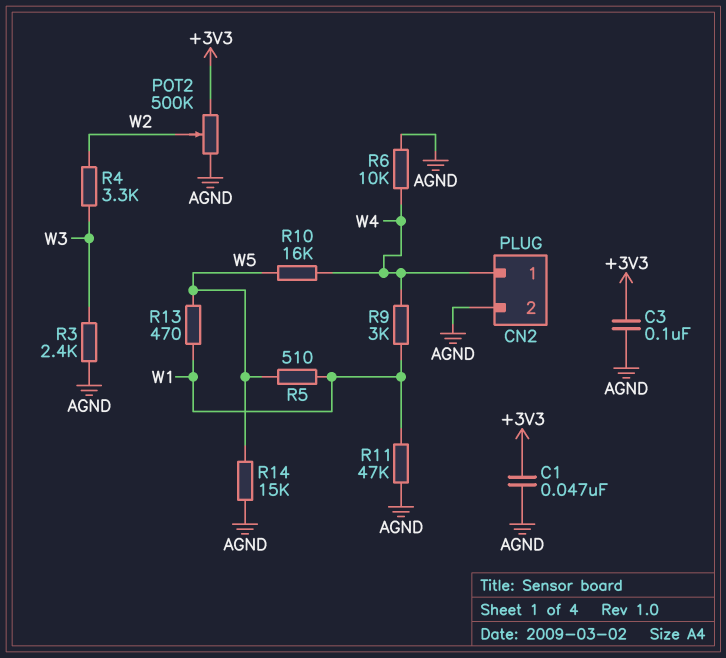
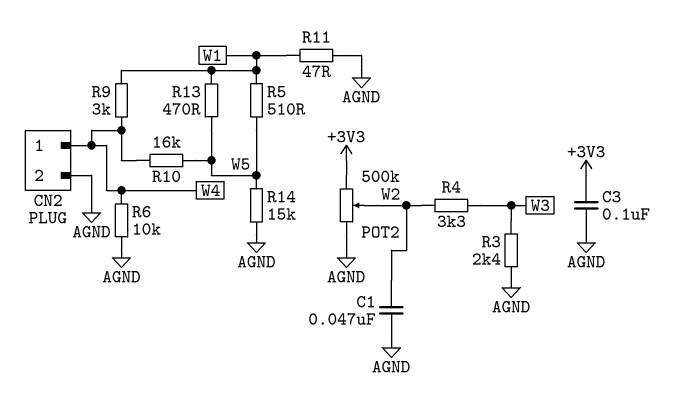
C1: 47nF (+3V3, AGND) -> 47nF (AGND, W2)
R11: 47k (AGND, W1) -> 47 (AGND, W1)

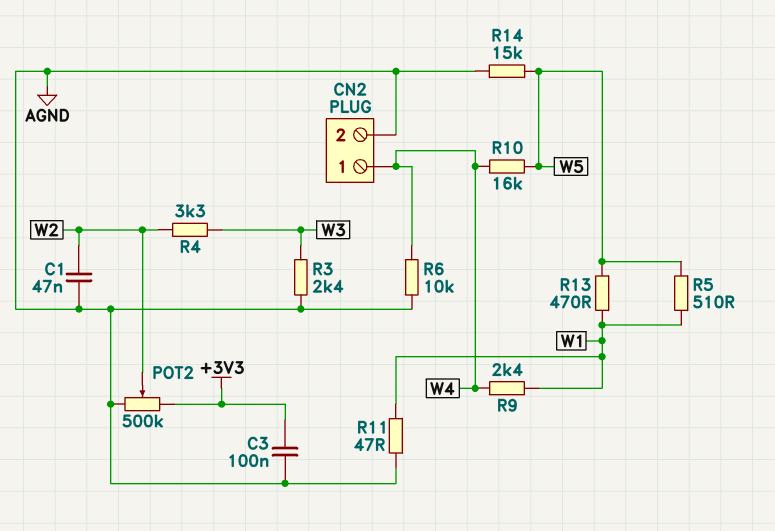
R9: 3k (W1, W4) -> 2.4k (W1, W4)

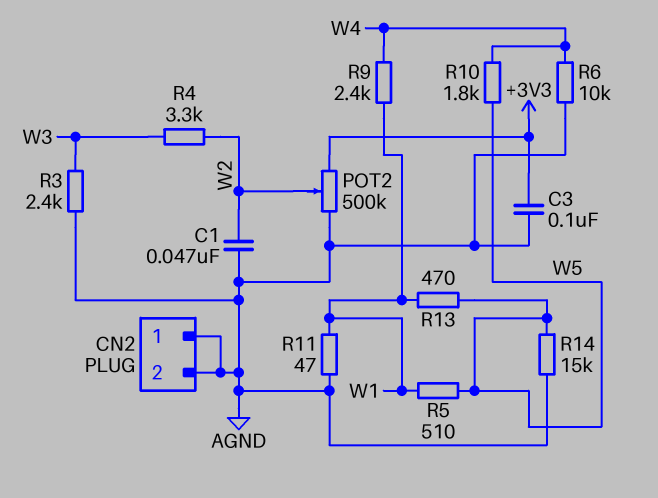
CN2 pin 1: W4 -> AGND
R10: 16k (W4, W5) -> 1.8k (W4, W5)

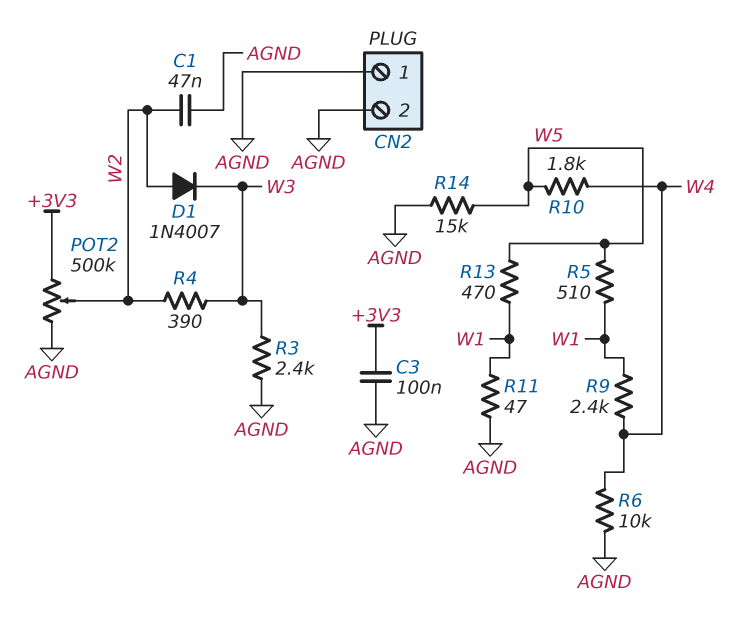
D1: none -> diode 1N4007 (A W2, K W3)
R4: 3.3k (W2, W3) -> 390 (W2, W3)

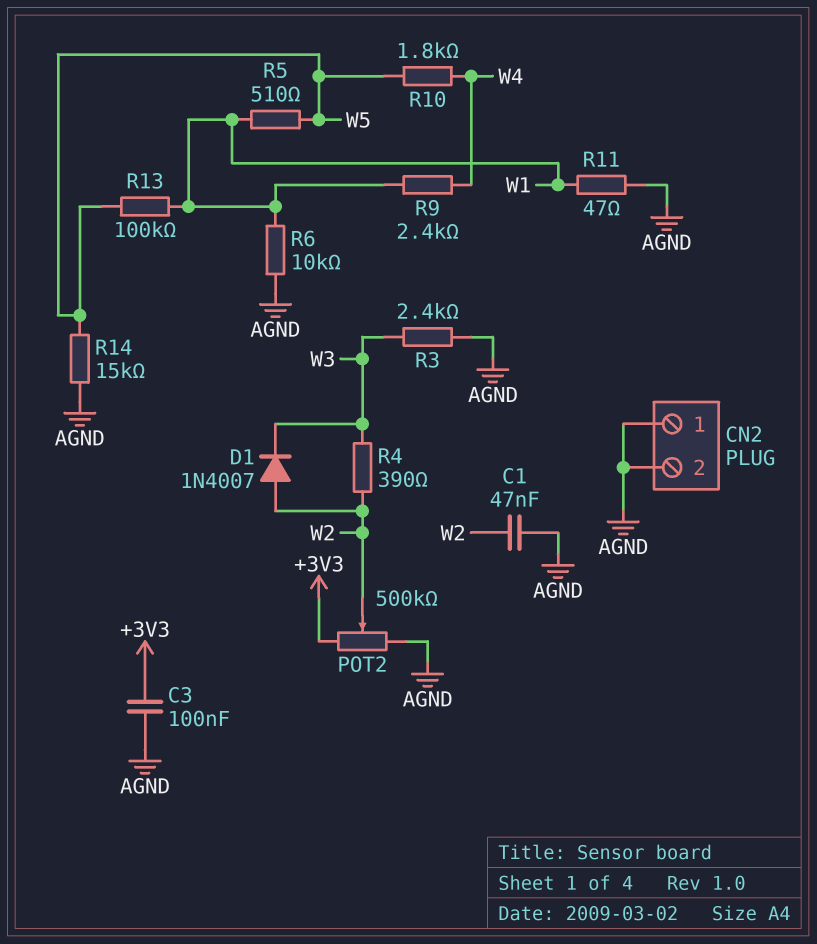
R6: 10k (AGND, W4) -> 10k (AGND, W1)
R13: 470 (W1, W5) -> 100k (W1, W5)

